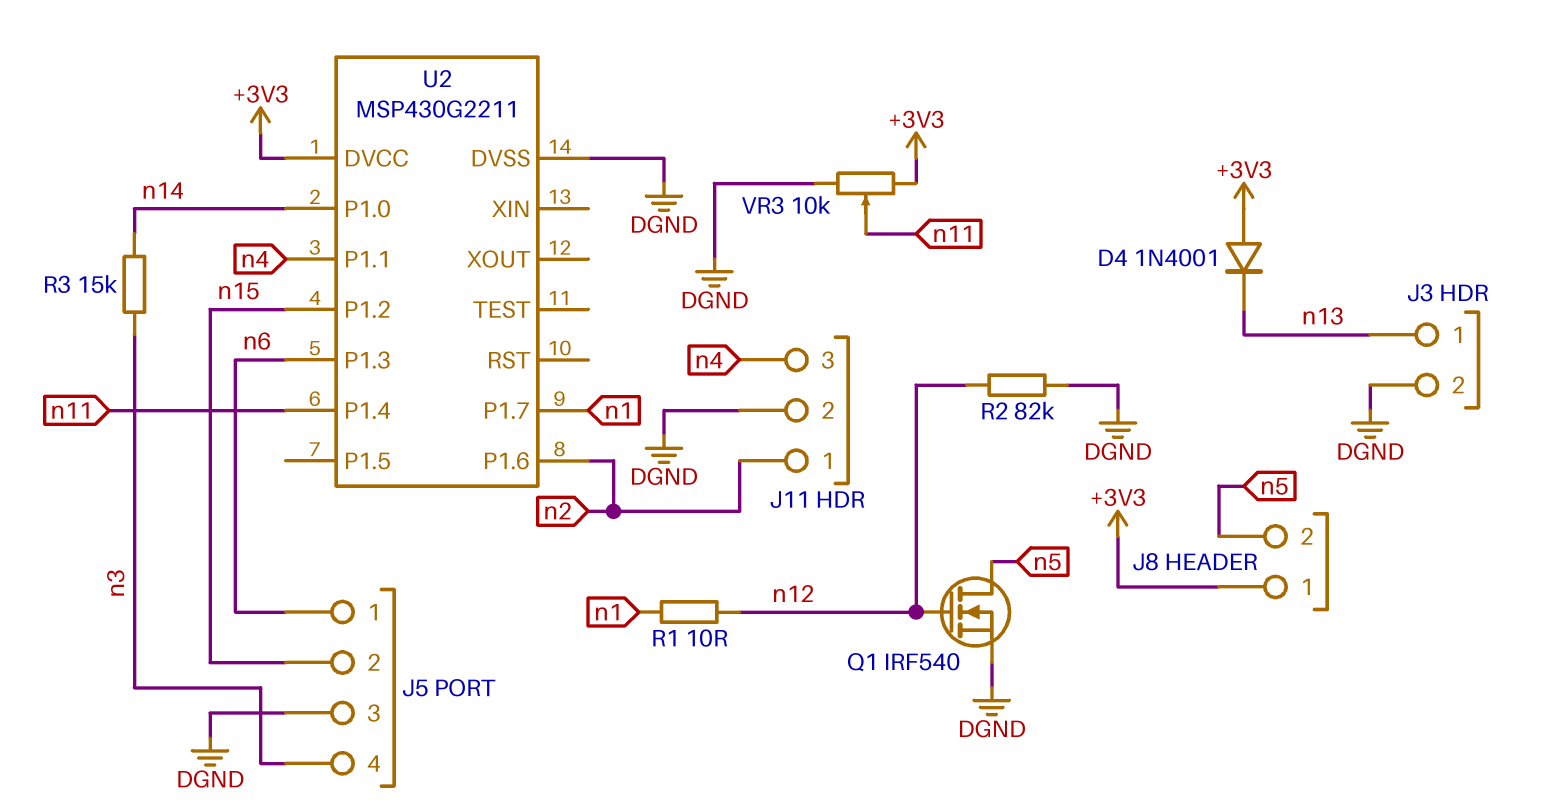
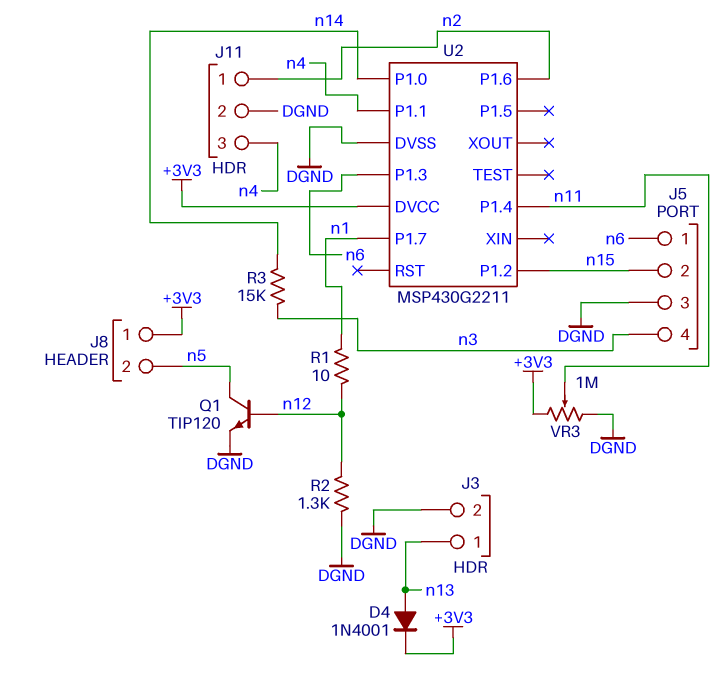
D4: diode 1N4001 (A +3V3, K n13) -> diode 1N4001 (A n13, K +3V3)
Q1: NMOS IRF540 (G n12, D n5, S DGND) -> NPN TIP120 (B n12, C n5, E DGND)
R2: 82k (DGND, n12) -> 1.3k (DGND, n12)
VR3: 10k (+3V3, DGND, wiper n11) -> 1M (+3V3, DGND, wiper n11)

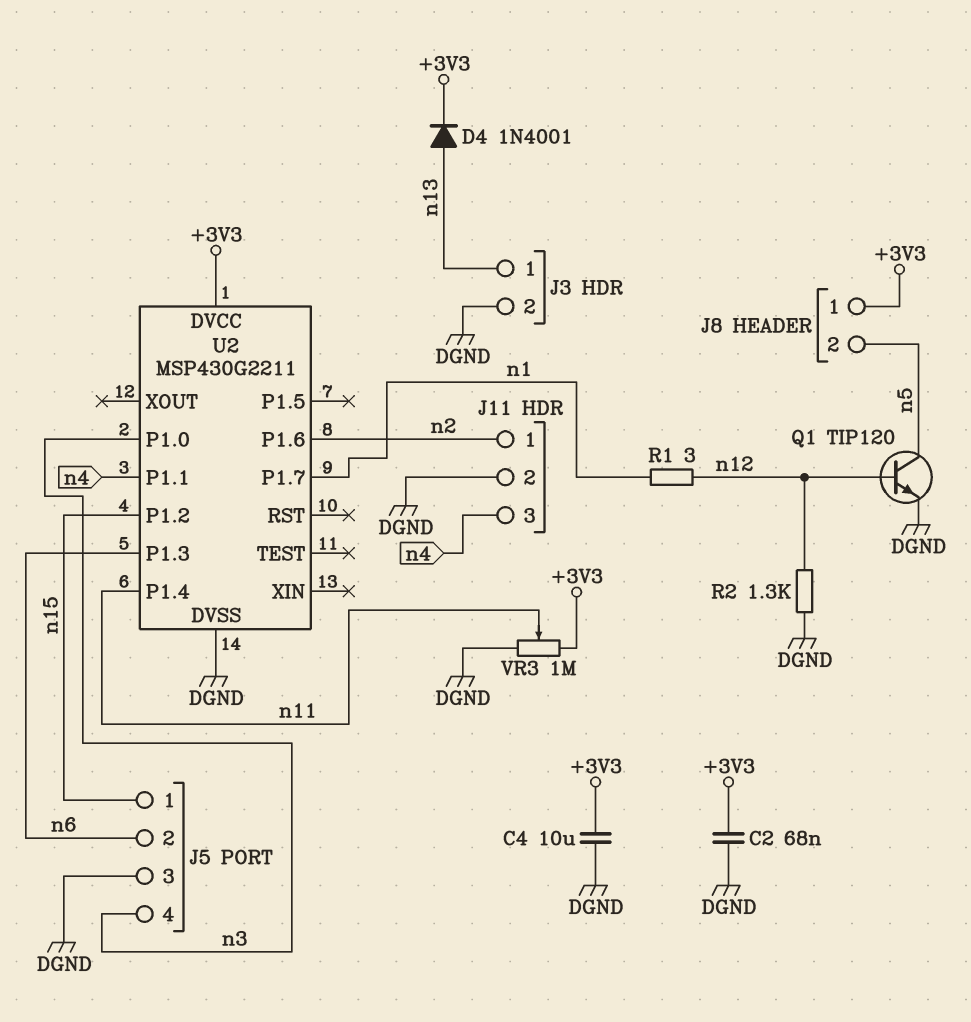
C2: none -> 68nF (+3V3, DGND)
C4: none -> 10uF (+3V3, DGND)
J5 pin 1: n6 -> n15
J5 pin 2: n15 -> n6
R1: 10 (n1, n12) -> 3 (n1, n12)
R3: 15k (n3, n14) -> none
U2 pin P1.0: n14 -> n3

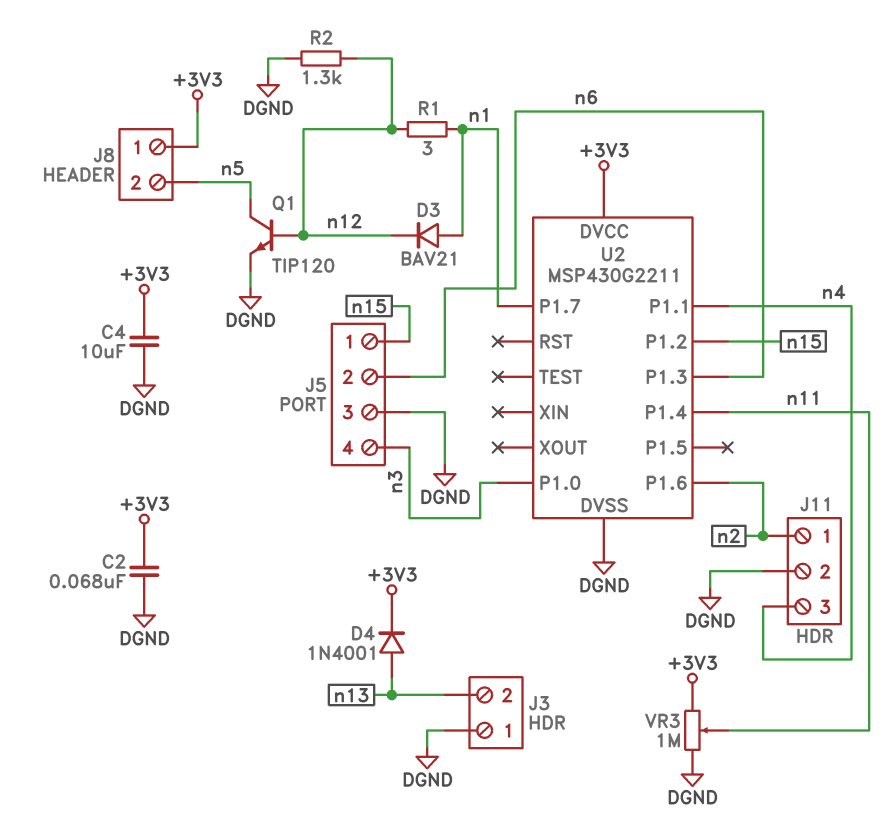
D3: none -> diode BAV21 (A n1, K n12)
J3 pin 1: n13 -> DGND
J3 pin 2: DGND -> n13

